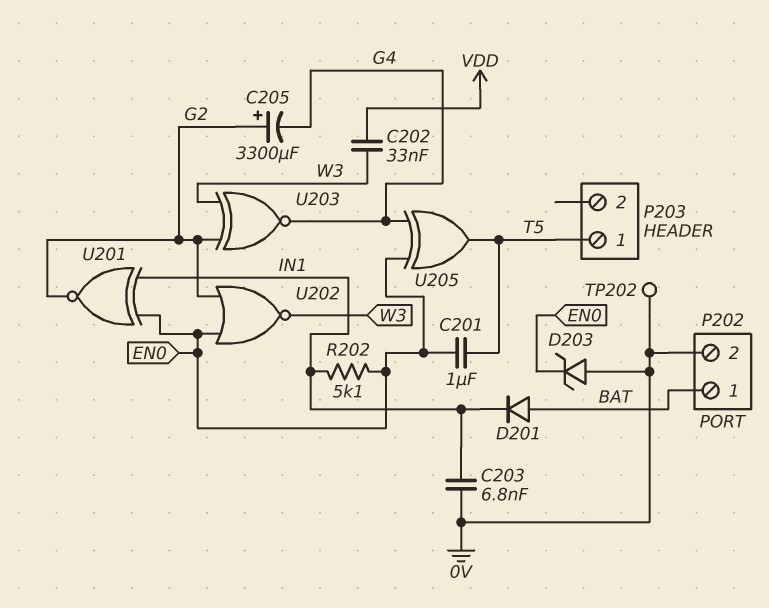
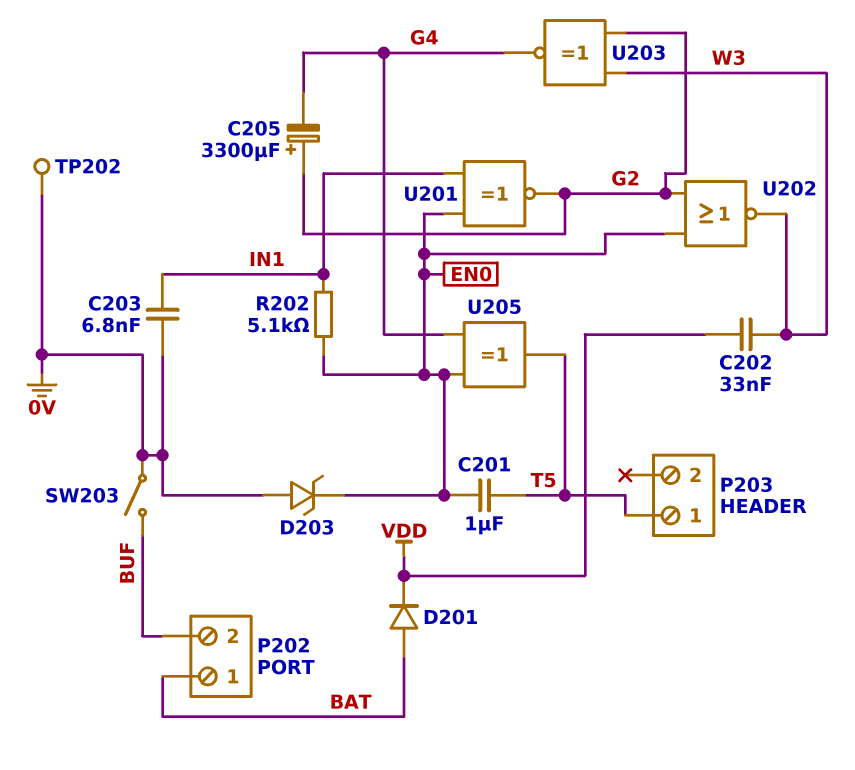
D201: diode (A BAT, K IN1) -> diode (A BAT, K VDD)
P202 pin 2: 0V -> BUF
SW203: none -> switch (0V, BUF)

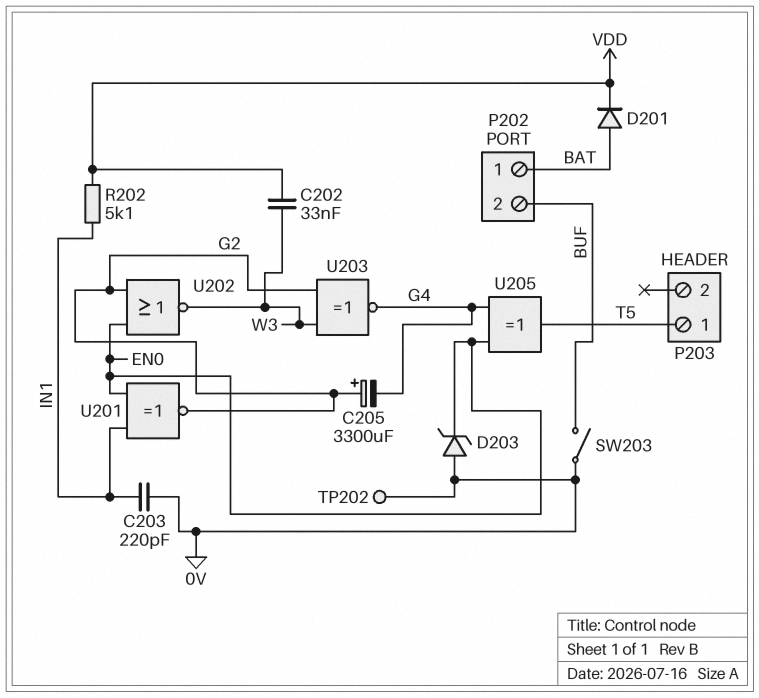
C201: 1uF (EN0, T5) -> none
C203: 6.8nF (0V, IN1) -> 220pF (0V, IN1)
R202: 5.1k (EN0, IN1) -> 5.1k (IN1, VDD)

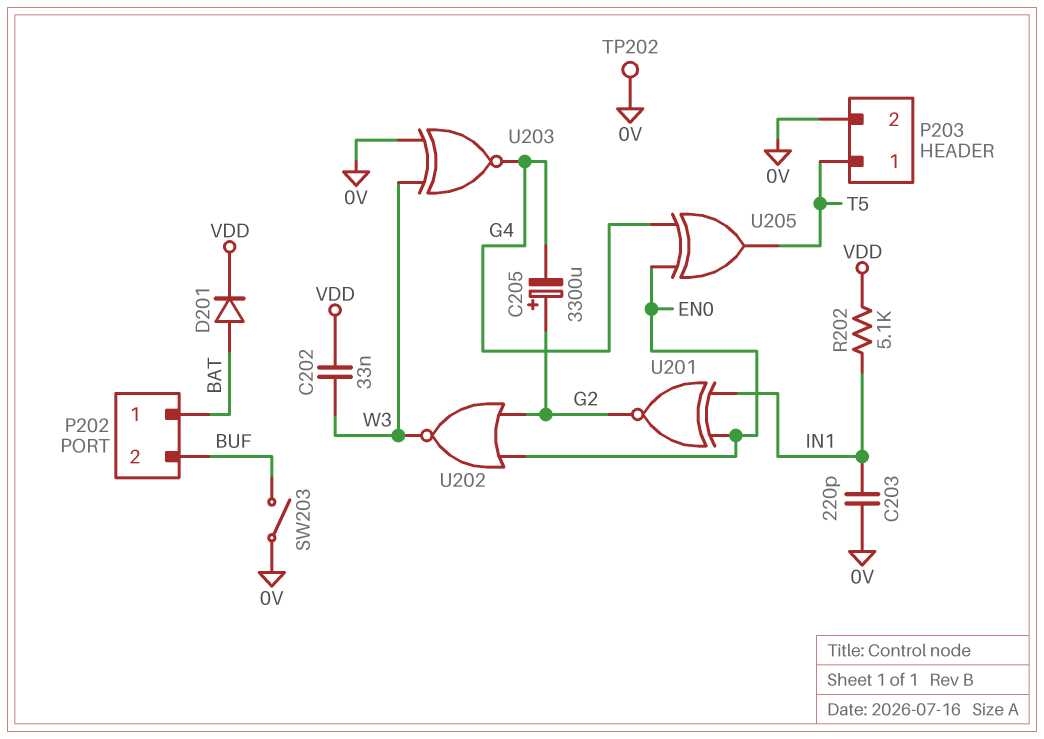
D203: zener (A 0V, K EN0) -> none
P203 pin 2: none -> 0V
U203: XNOR (in G2, in W3, out G4) -> XNOR (in 0V, in W3, out G4)

